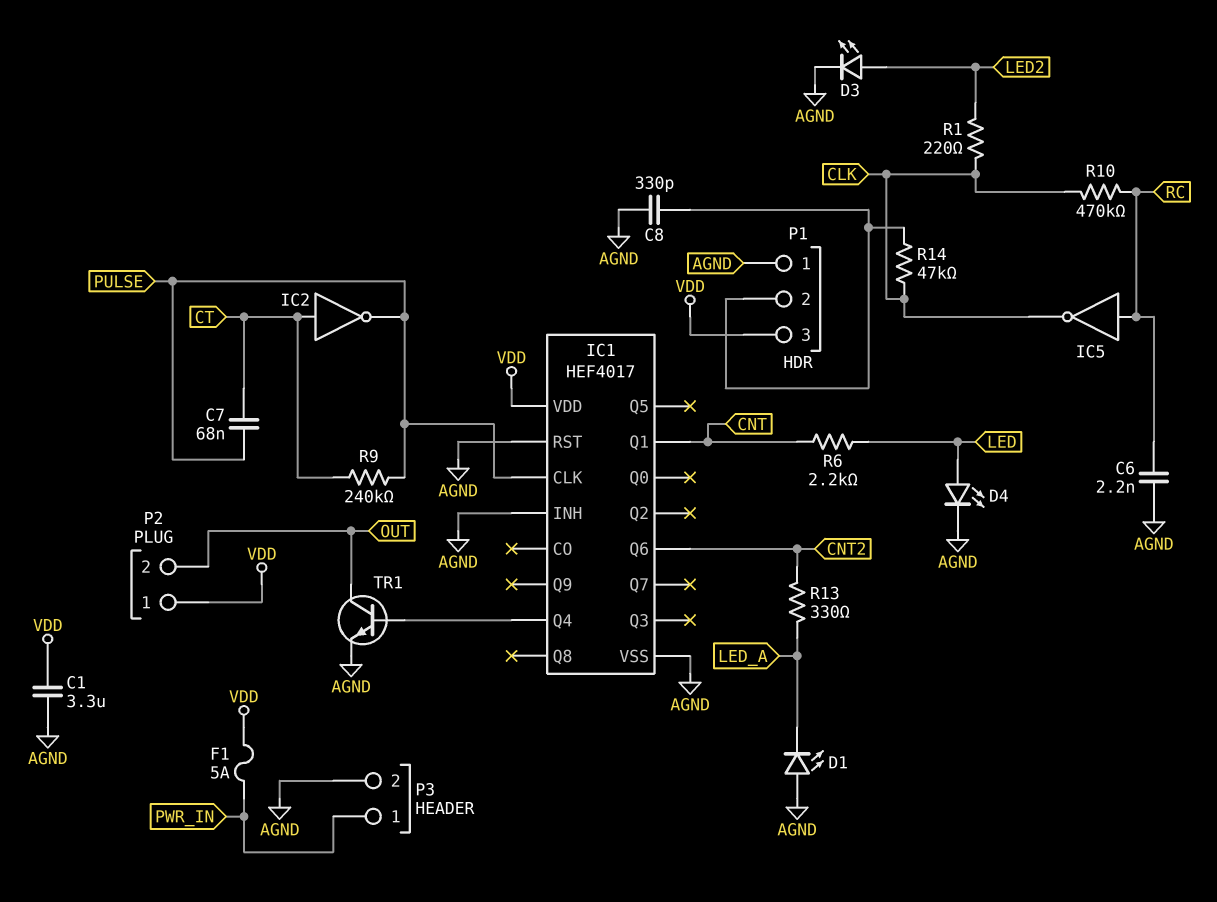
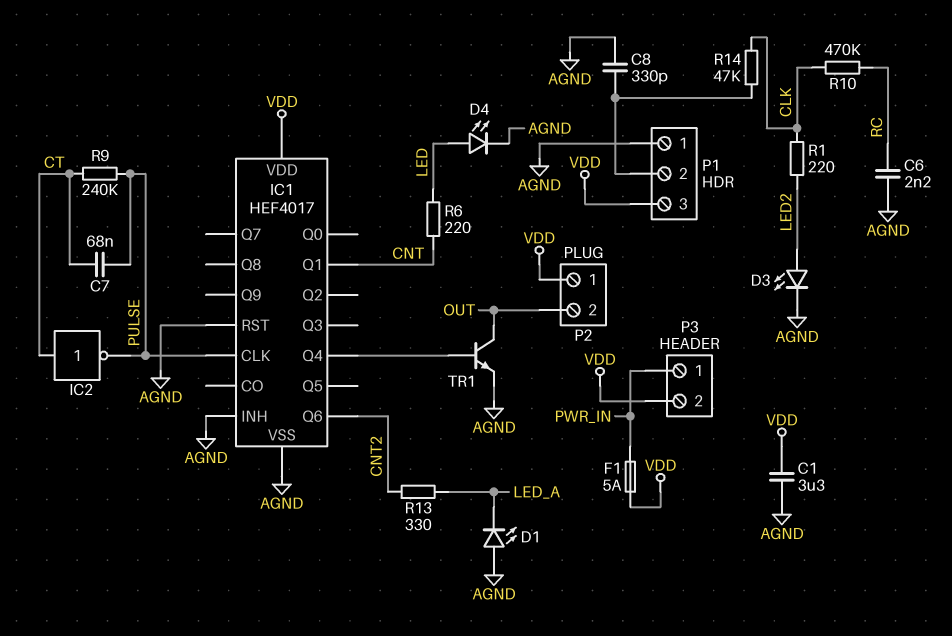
IC5: NOT (in RC, out CLK) -> none
P3 pin 2: AGND -> VDD
R6: 2.2k (CNT, LED) -> 220 (CNT, LED)

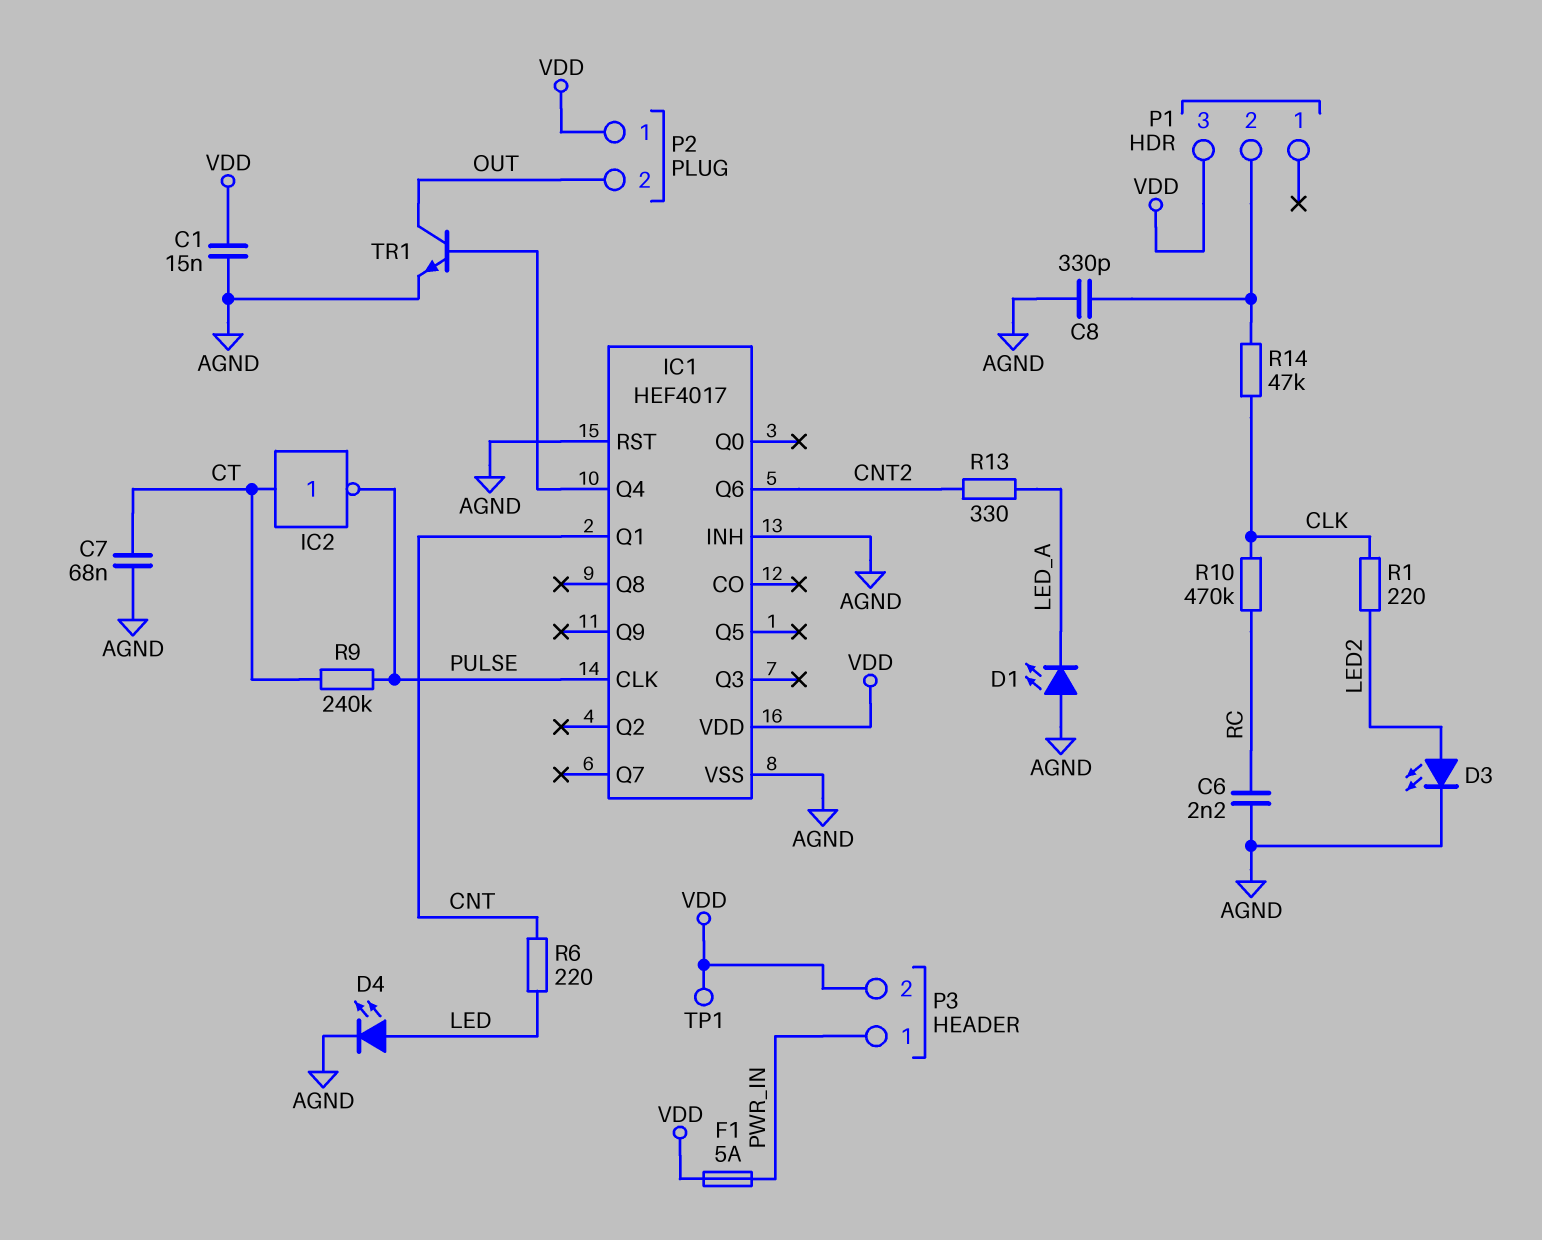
C1: 3.3uF (AGND, VDD) -> 15nF (AGND, VDD)
C7: 68nF (CT, PULSE) -> 68nF (AGND, CT)
P1 pin 1: AGND -> none
TP1: none -> test point (VDD)

